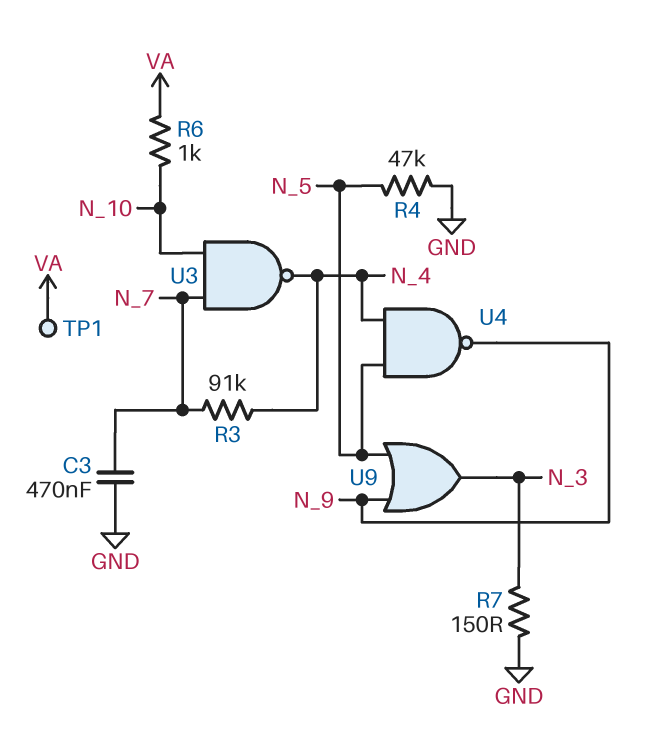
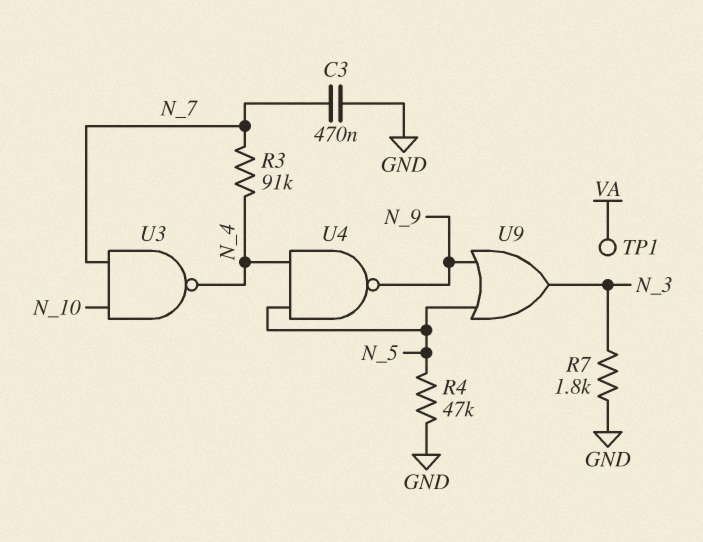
R6: 1k (N_10, VA) -> none
R7: 150 (GND, N_3) -> 1.8k (GND, N_3)

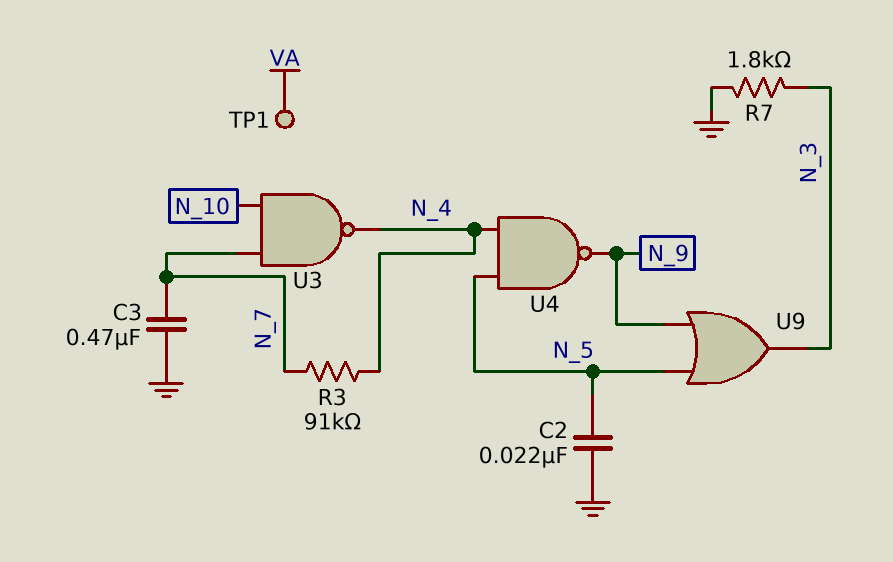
C2: none -> 22nF (GND, N_5)
R4: 47k (GND, N_5) -> none

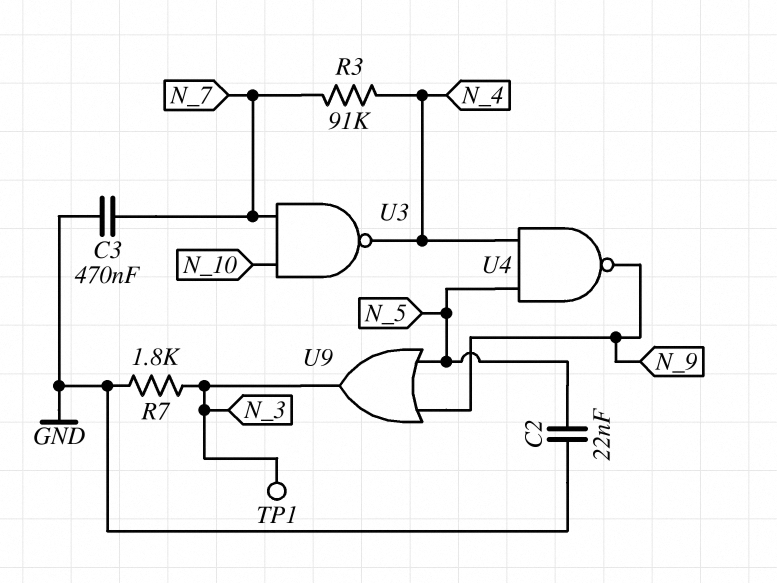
TP1: test point (VA) -> test point (N_3)

